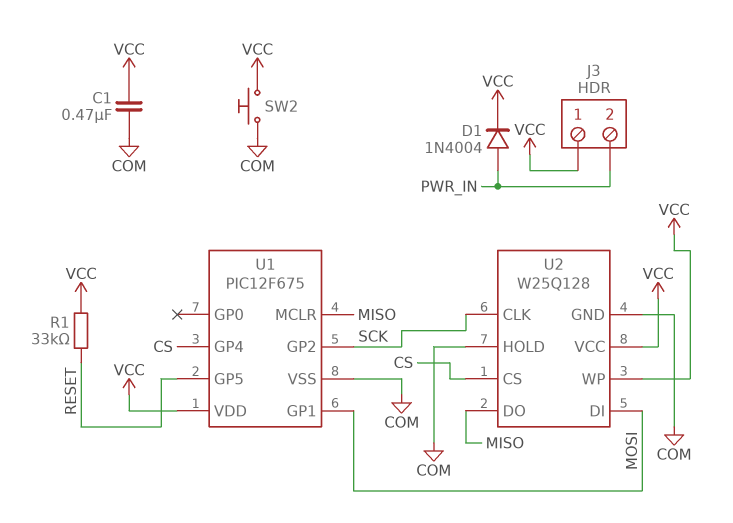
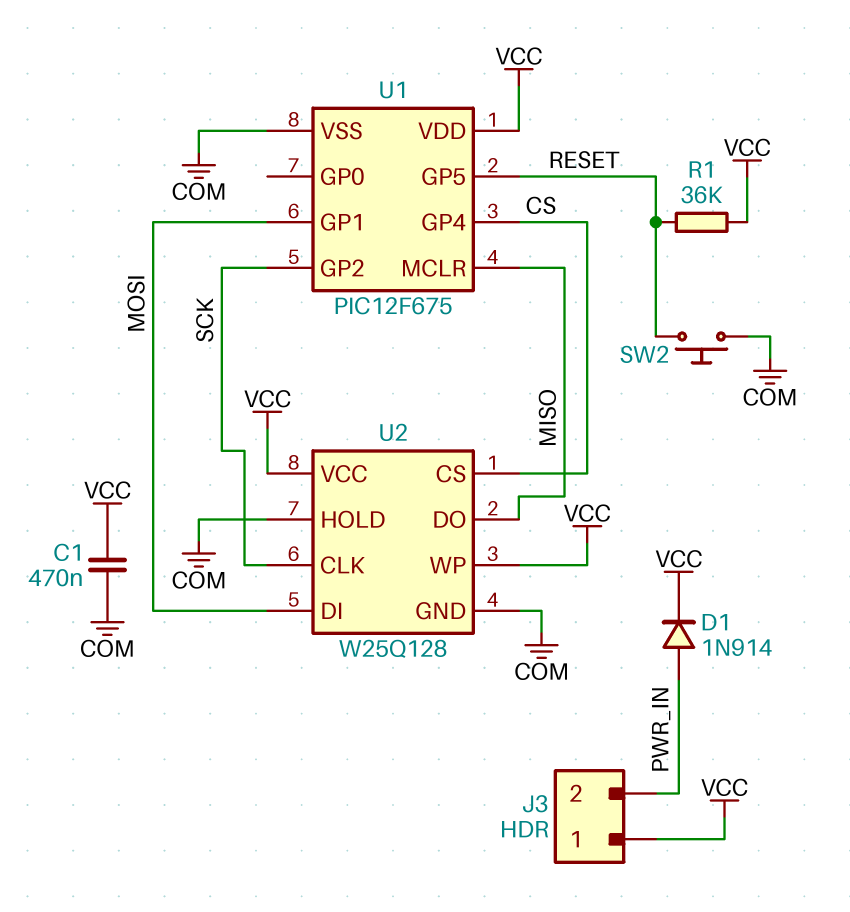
D1: diode 1N4004 (A PWR_IN, K VCC) -> diode 1N914 (A PWR_IN, K VCC)
R1: 33k (RESET, VCC) -> 36k (RESET, VCC)
SW2: button (COM, VCC) -> button (COM, RESET)

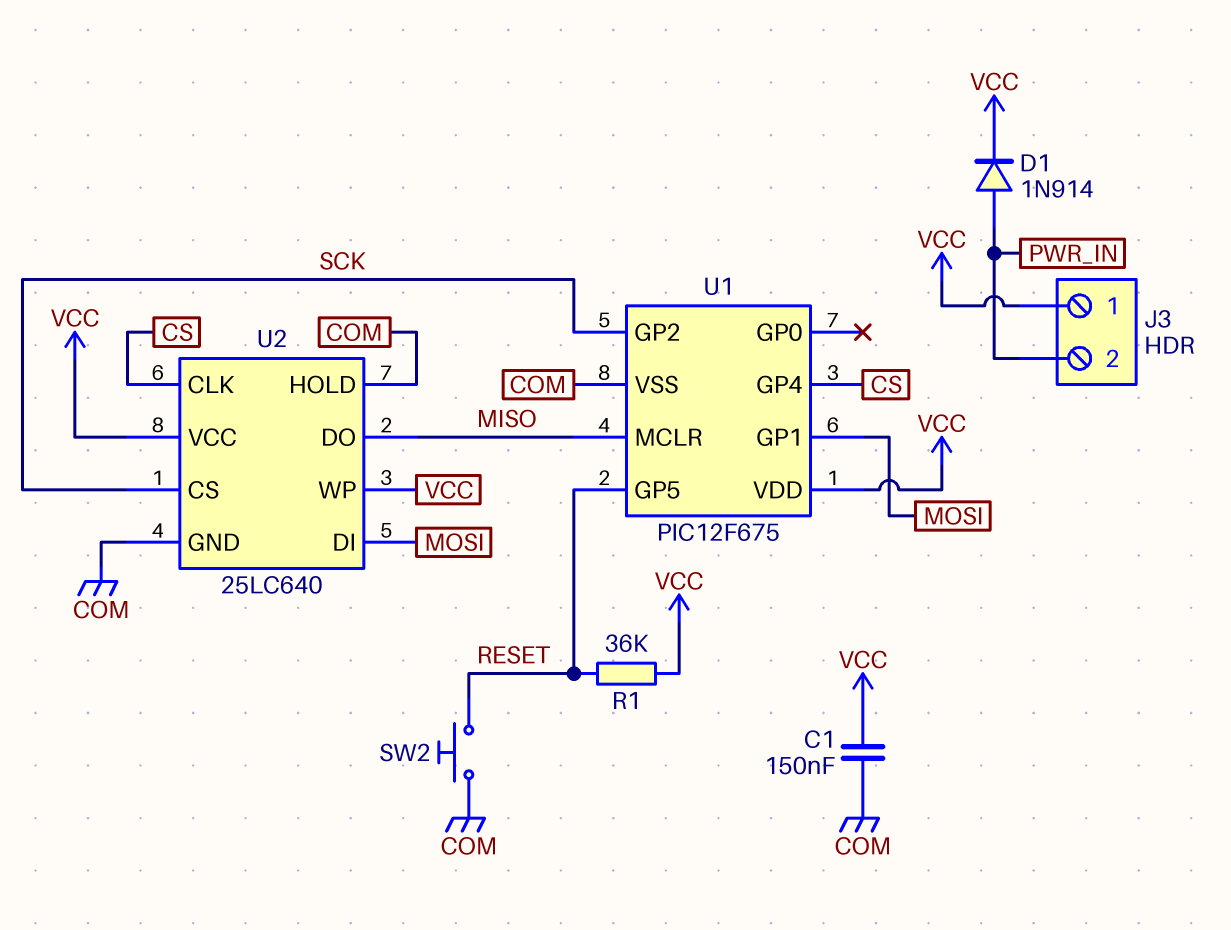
C1: 470nF (COM, VCC) -> 150nF (COM, VCC)
U2: W25Q128 -> 25LC640
U2 pin CLK: SCK -> CS
U2 pin CS: CS -> SCK

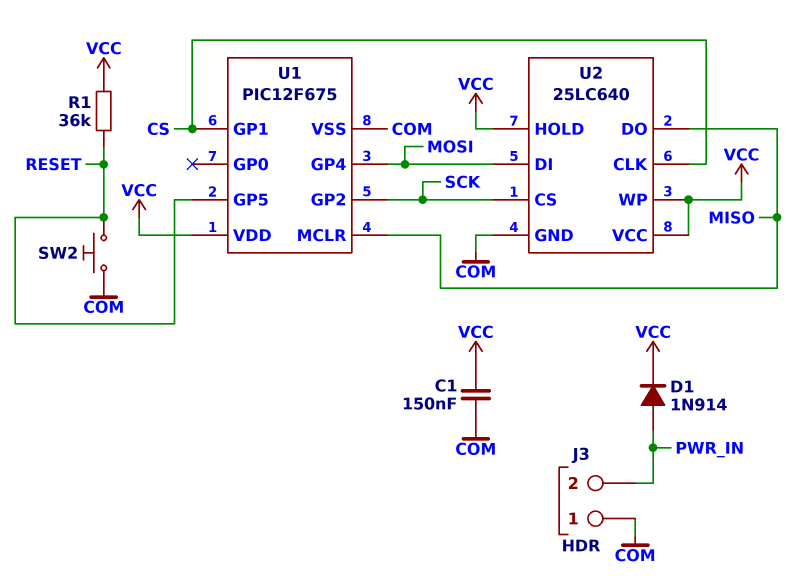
J3 pin 1: VCC -> COM
U1 pin GP1: MOSI -> CS
U1 pin GP4: CS -> MOSI
U2 pin HOLD: COM -> VCC

